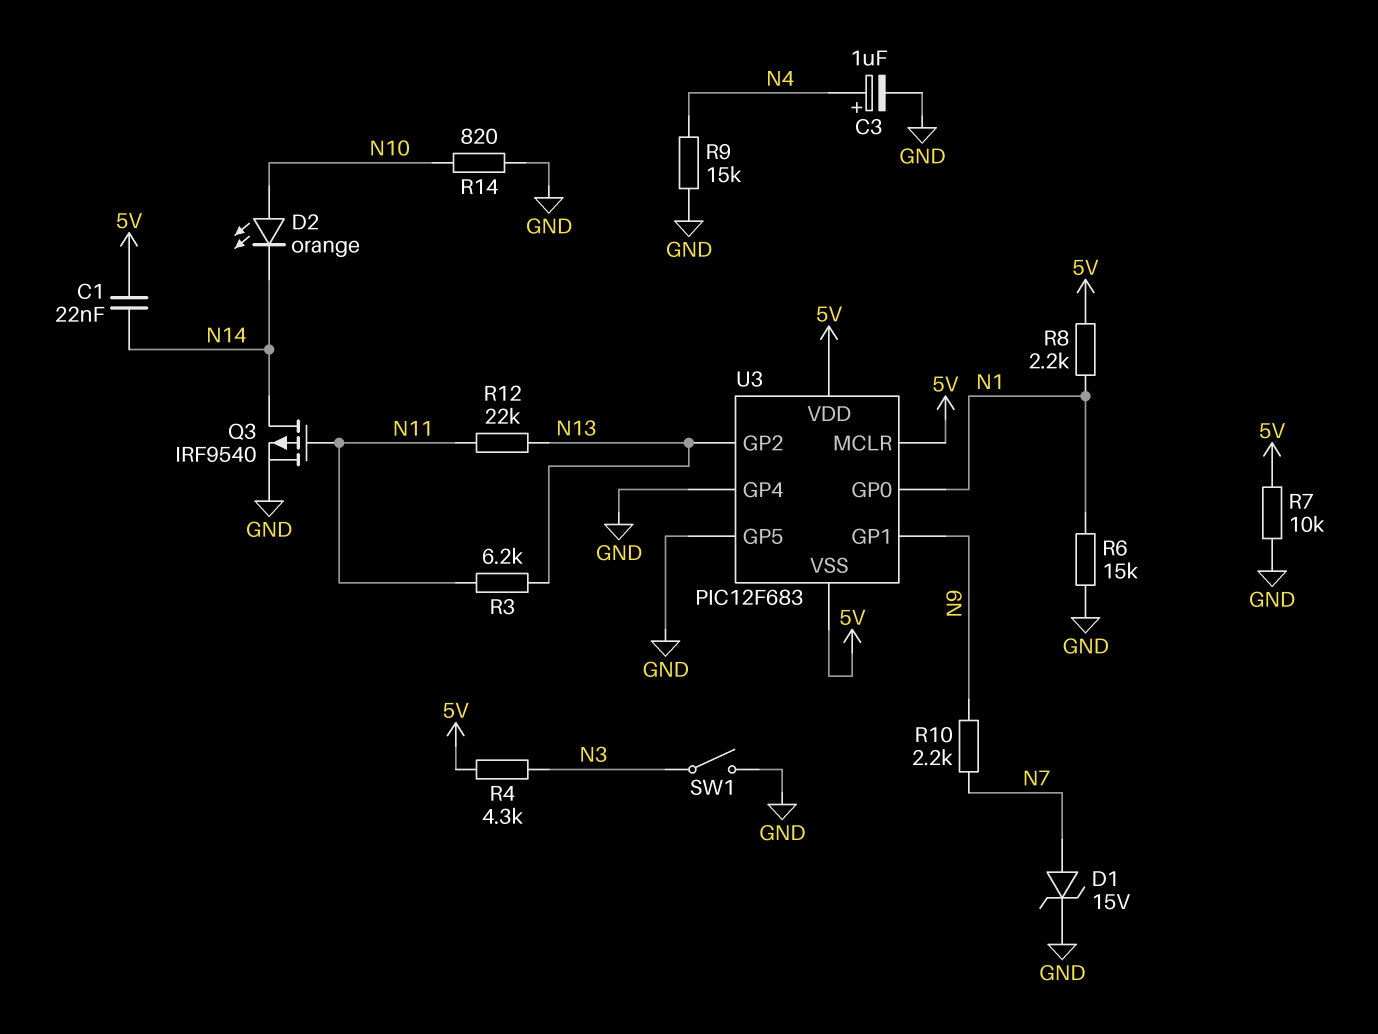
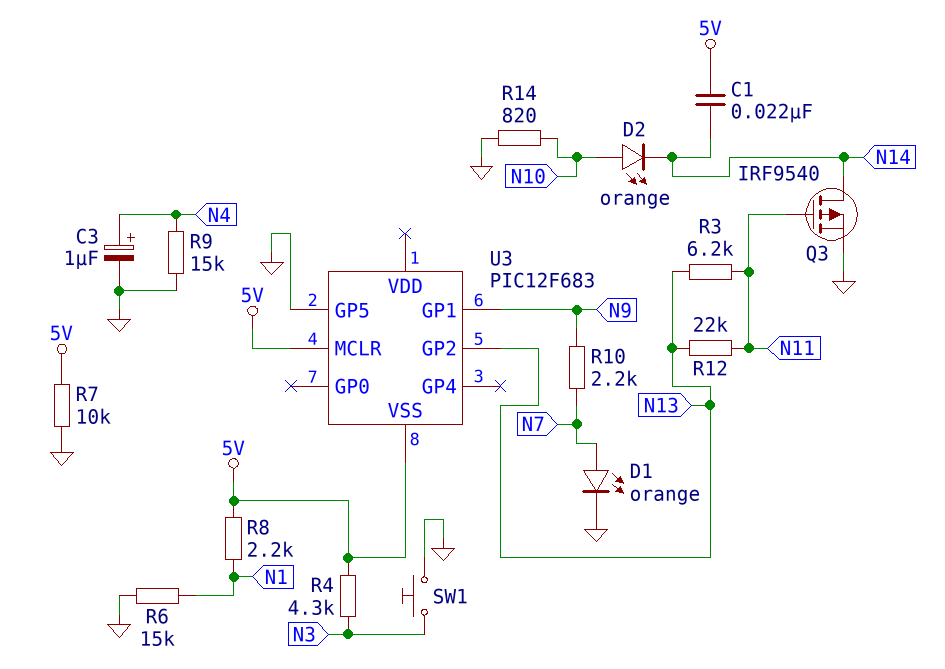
D1: zener 15V (A N7, K GND) -> LED orange (A N7, K GND)
SW1: switch (GND, N3) -> button (GND, N3)
U3 pin GP0: N1 -> none
U3 pin GP4: GND -> none
U3 pin VDD: 5V -> none

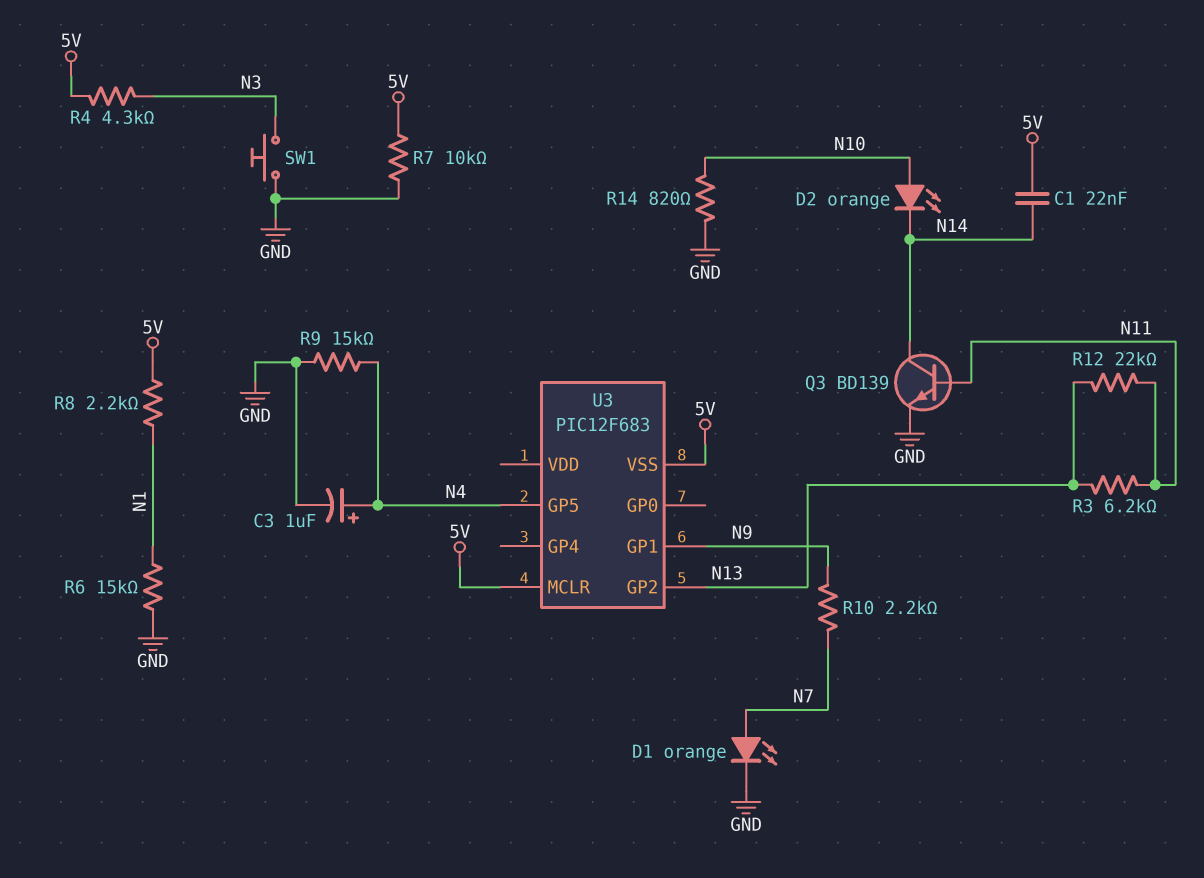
Q3: PMOS IRF9540 (G N11, D N14, S GND) -> NPN BD139 (B N11, C N14, E GND)
U3 pin GP5: GND -> N4

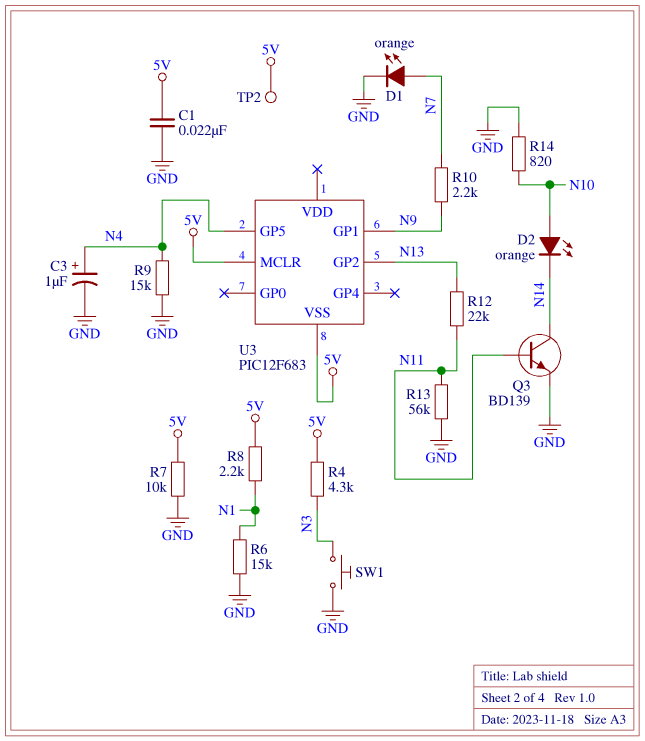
C1: 22nF (5V, N14) -> 22nF (5V, GND)
R3: 6.2k (N11, N13) -> none
R13: none -> 56k (GND, N11)
TP2: none -> test point (5V)

